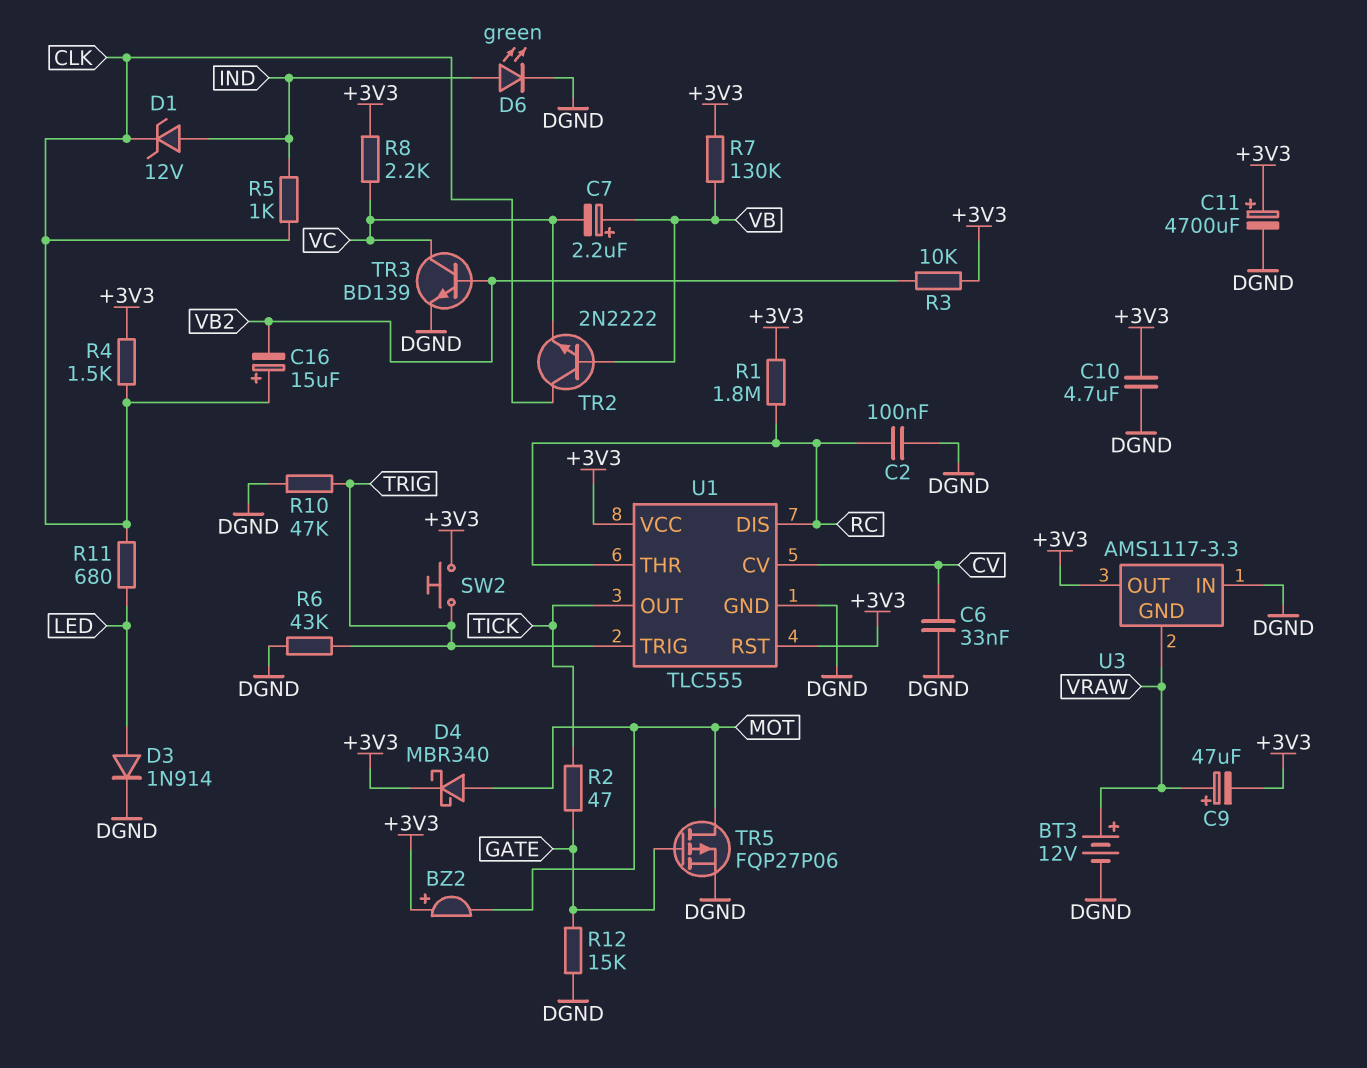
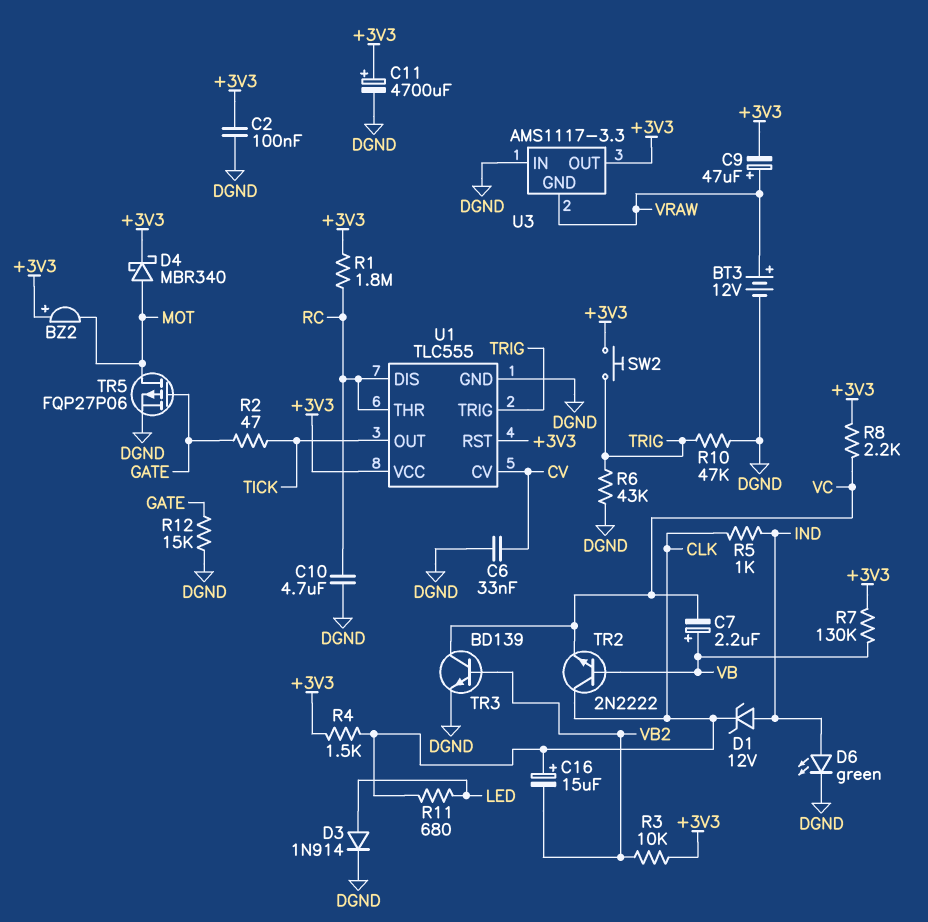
C2: 100nF (DGND, RC) -> 100nF (+3V3, DGND)
C10: 4.7uF (+3V3, DGND) -> 4.7uF (DGND, RC)

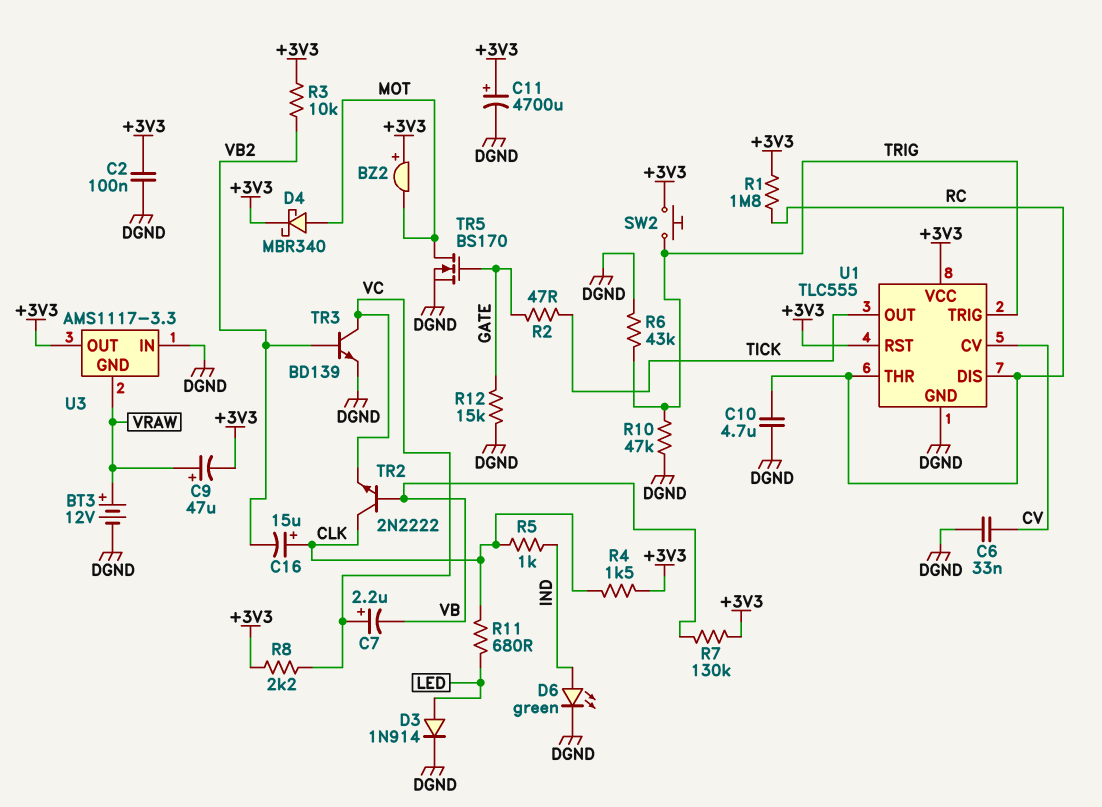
C7: 2.2uF (plus VB, minus VC) -> 2.2uF (plus VC, minus VB)
D1: zener 12V (A IND, K CLK) -> none
TR5: PMOS FQP27P06 (G GATE, D MOT, S DGND) -> NMOS BS170 (G GATE, D MOT, S DGND)

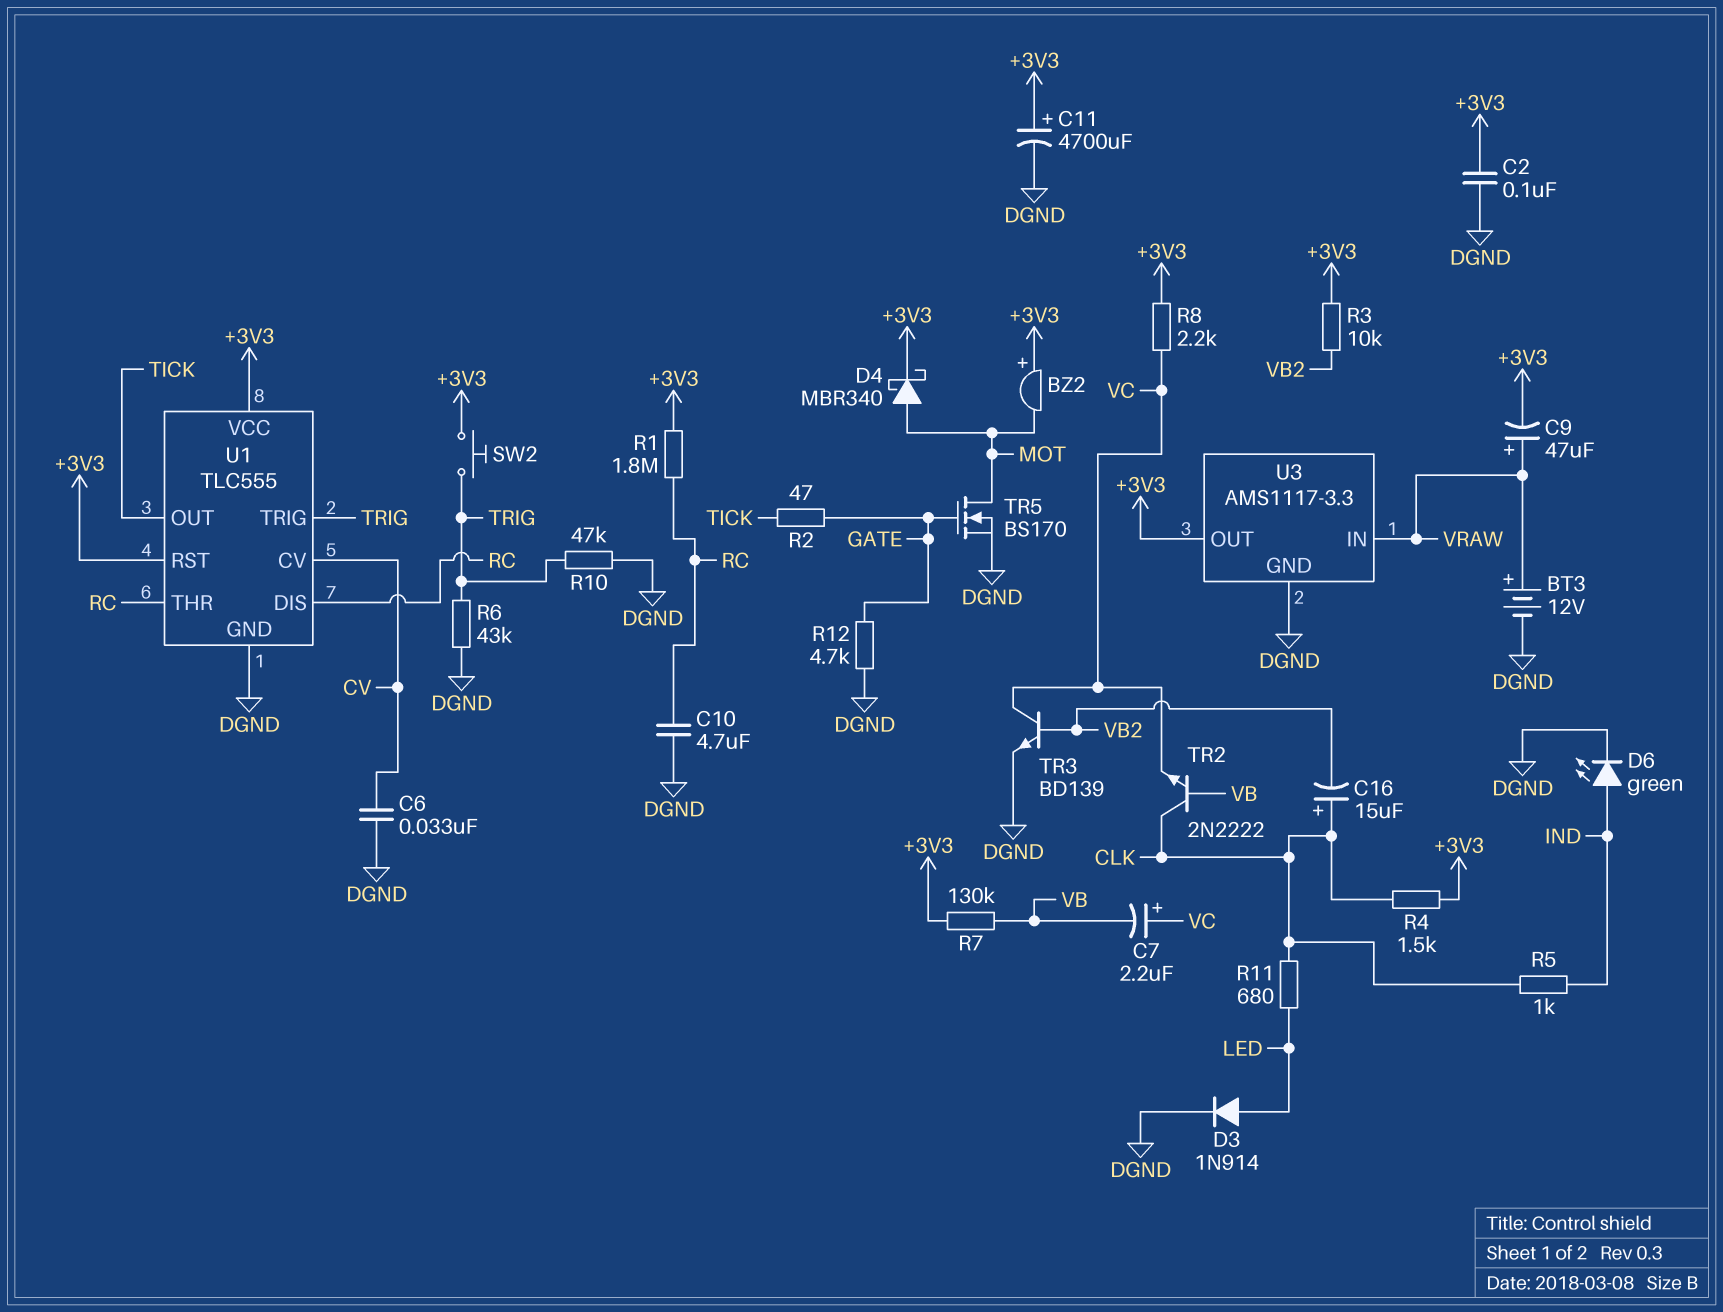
R12: 15k (DGND, GATE) -> 4.7k (DGND, GATE)
U3 pin GND: VRAW -> DGND
U3 pin IN: DGND -> VRAW

